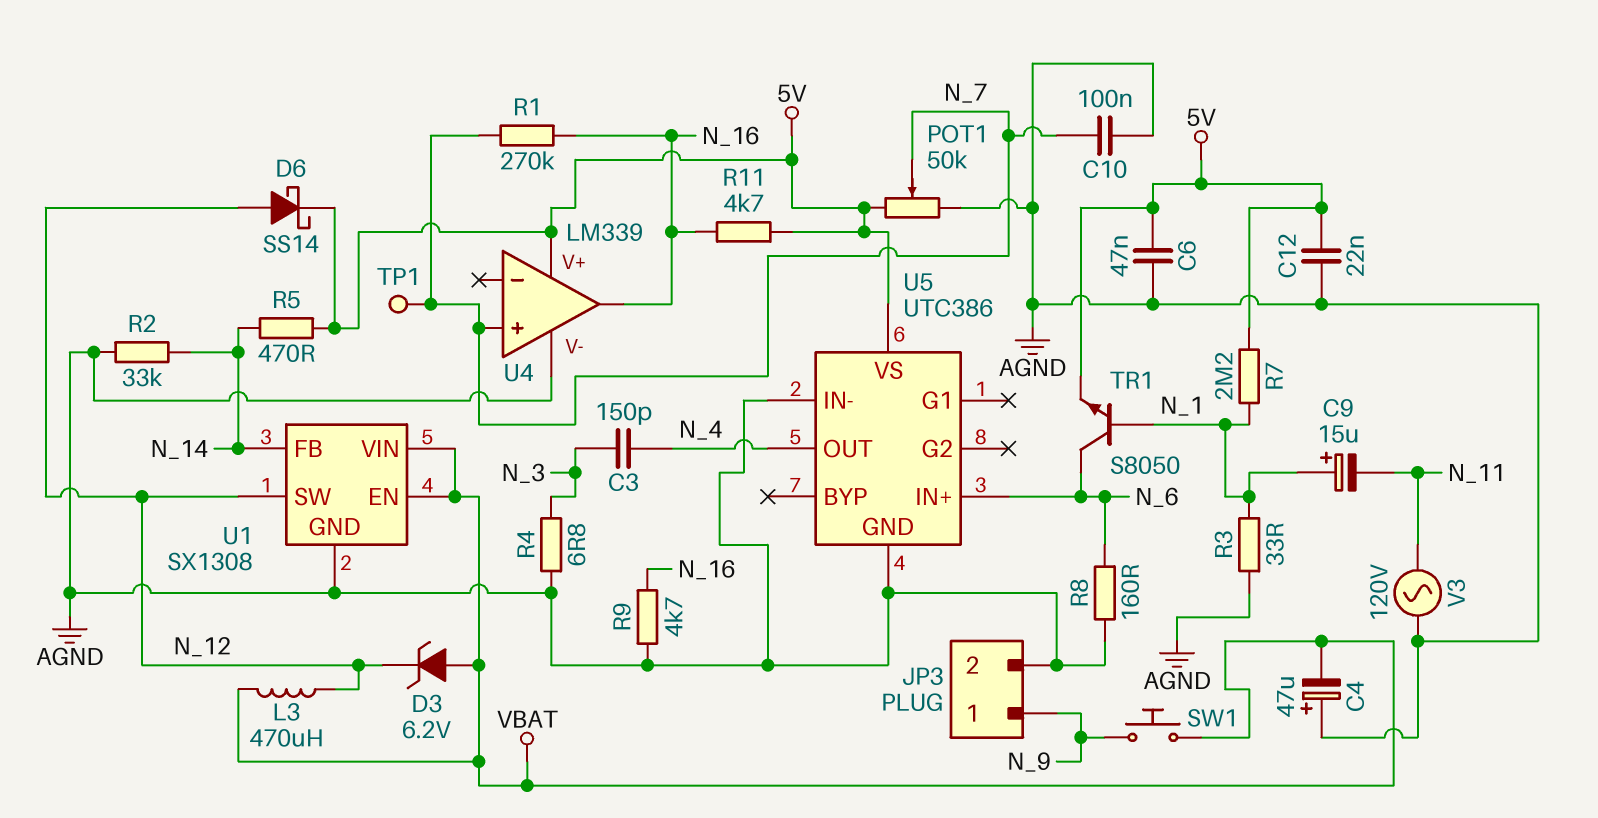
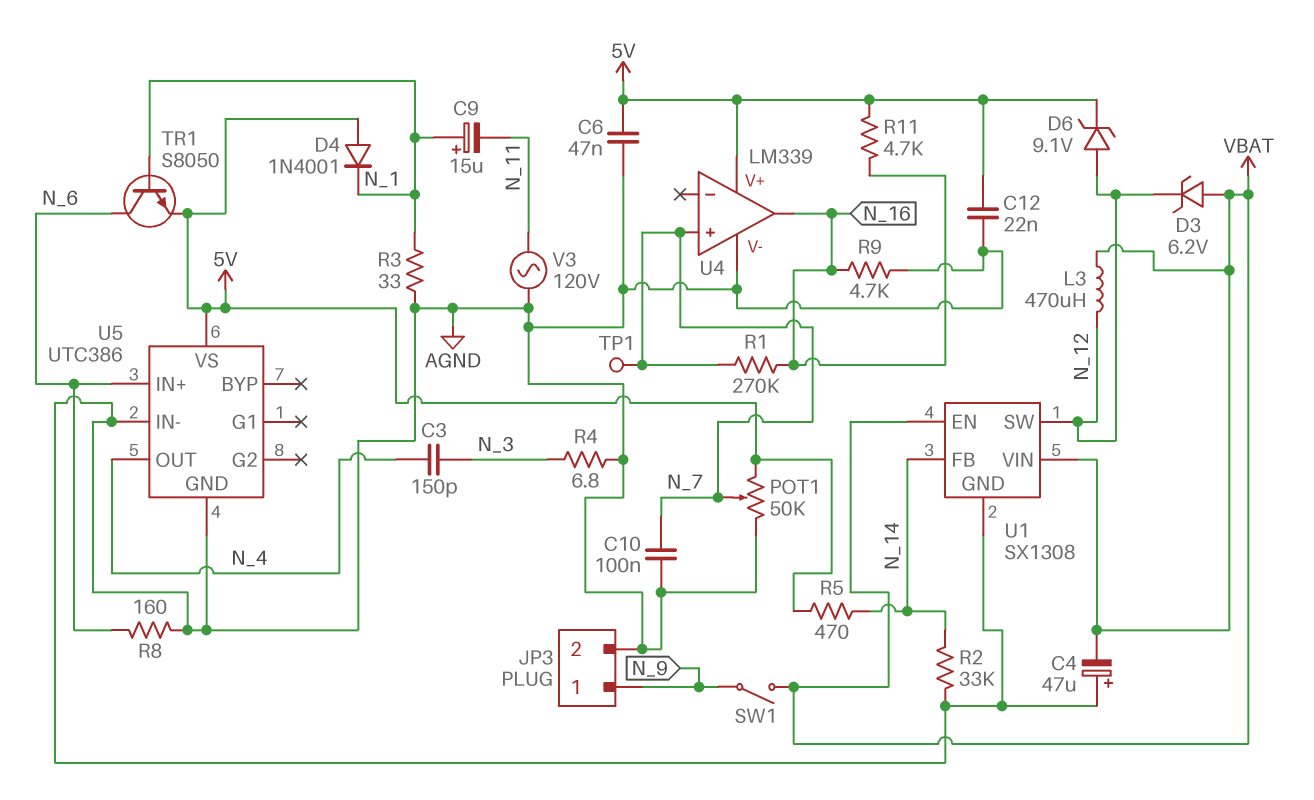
D4: none -> diode 1N4001 (A 5V, K N_1)
D6: schottky SS14 (A N_12, K 5V) -> zener 9.1V (A N_12, K 5V)
R7: 2.2M (5V, N_1) -> none
SW1: button (N_9, VBAT) -> switch (N_9, VBAT)

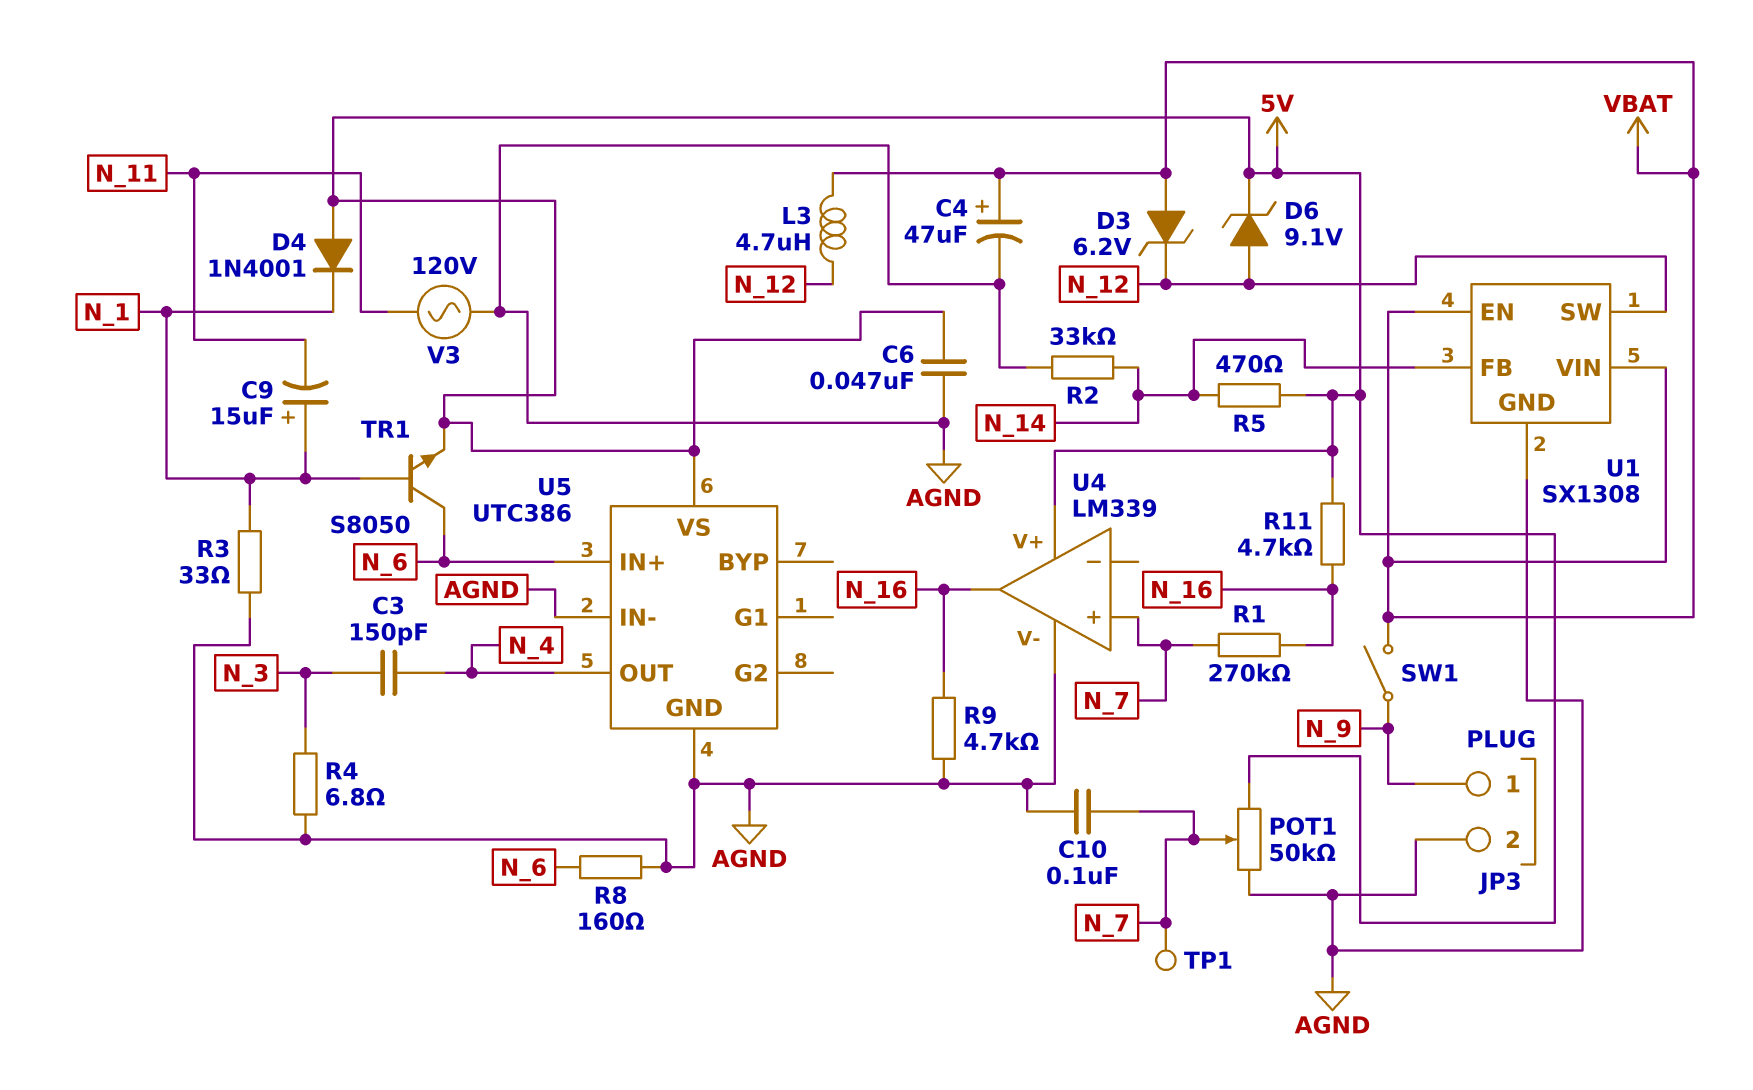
C4: 47uF (plus AGND, minus VBAT) -> 47uF (plus VBAT, minus AGND)
C12: 22nF (5V, AGND) -> none
L3: 470uH (N_12, VBAT) -> 4.7uH (N_12, VBAT)

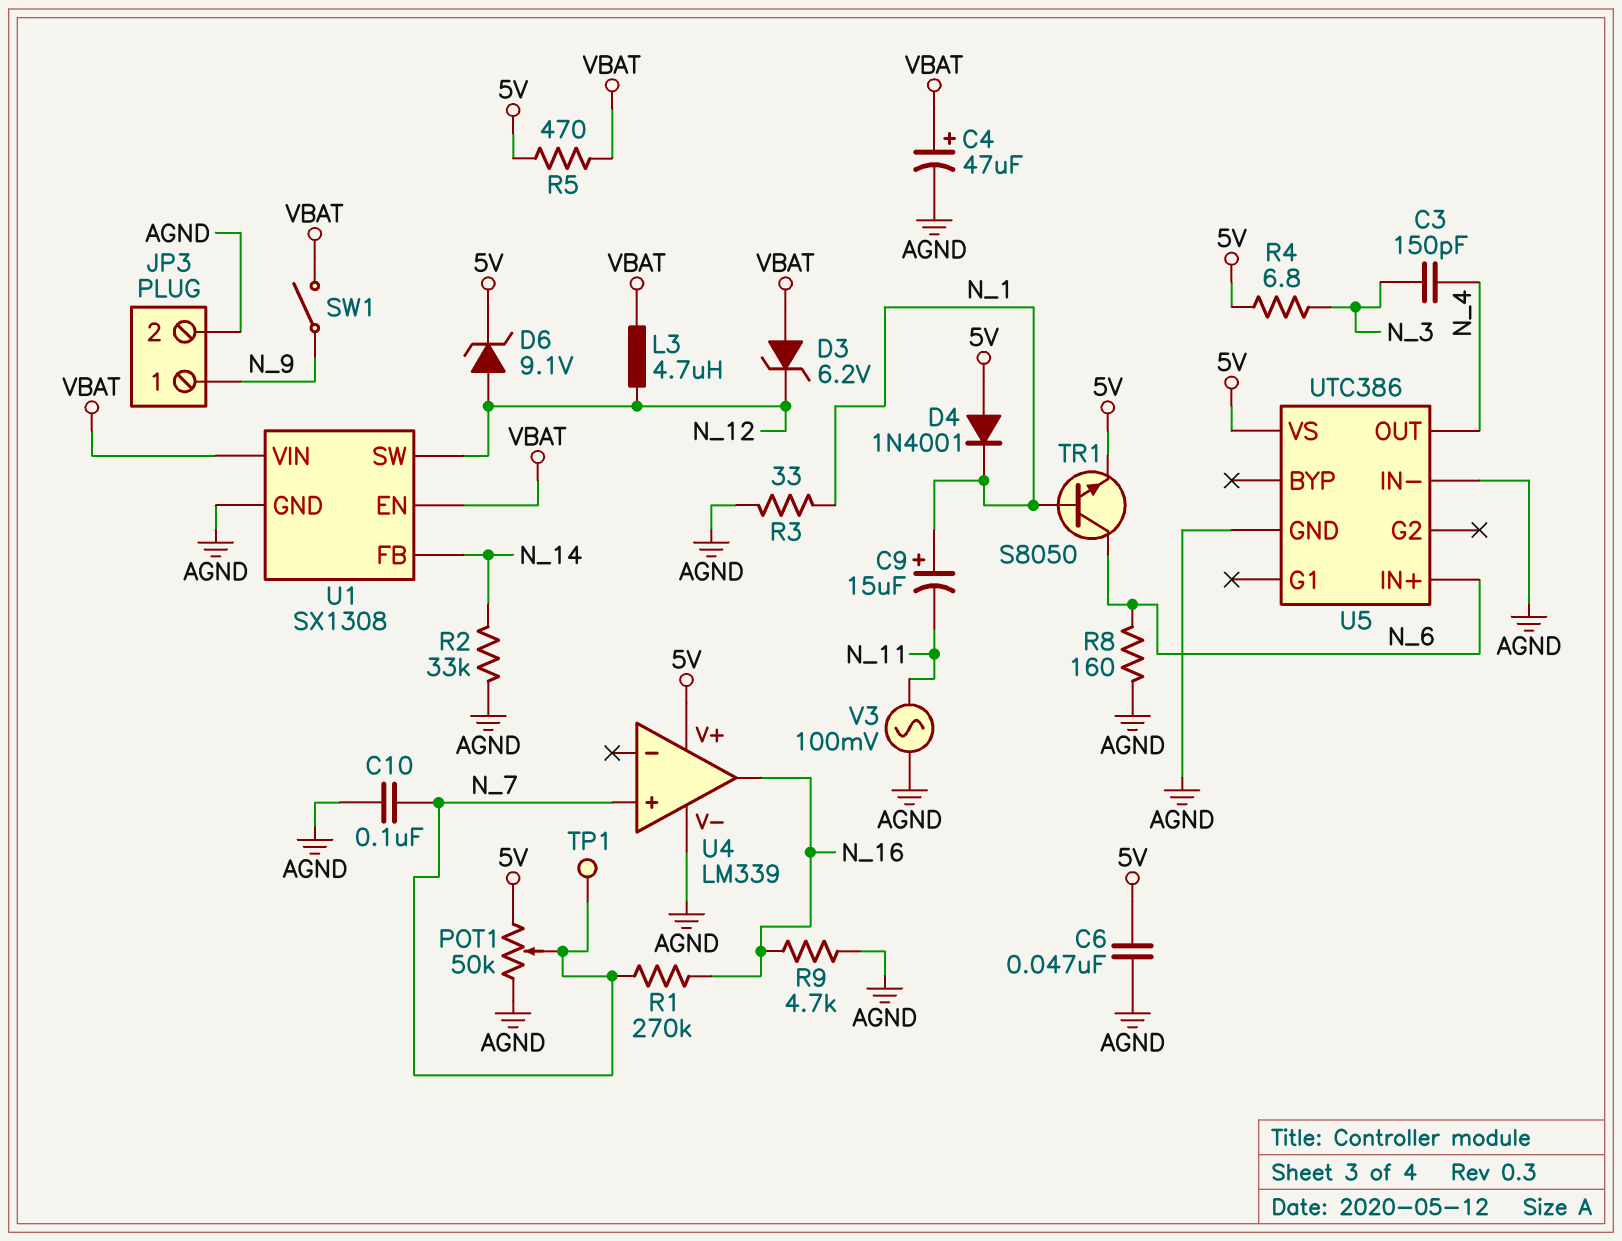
R4: 6.8 (AGND, N_3) -> 6.8 (5V, N_3)
R5: 470 (5V, N_14) -> 470 (5V, VBAT)
R11: 4.7k (5V, N_16) -> none
V3: AC 120V (AGND, N_11) -> AC 100mV (AGND, N_11)

